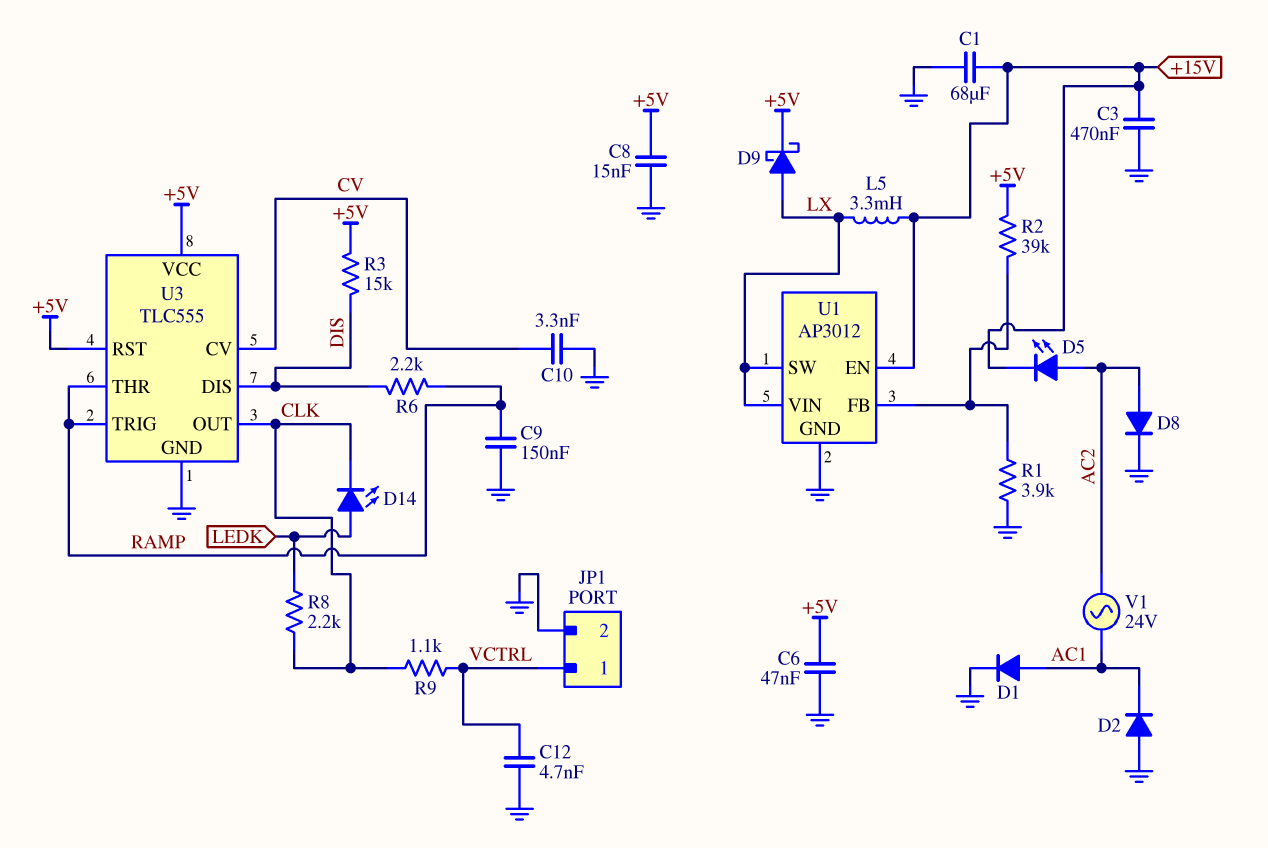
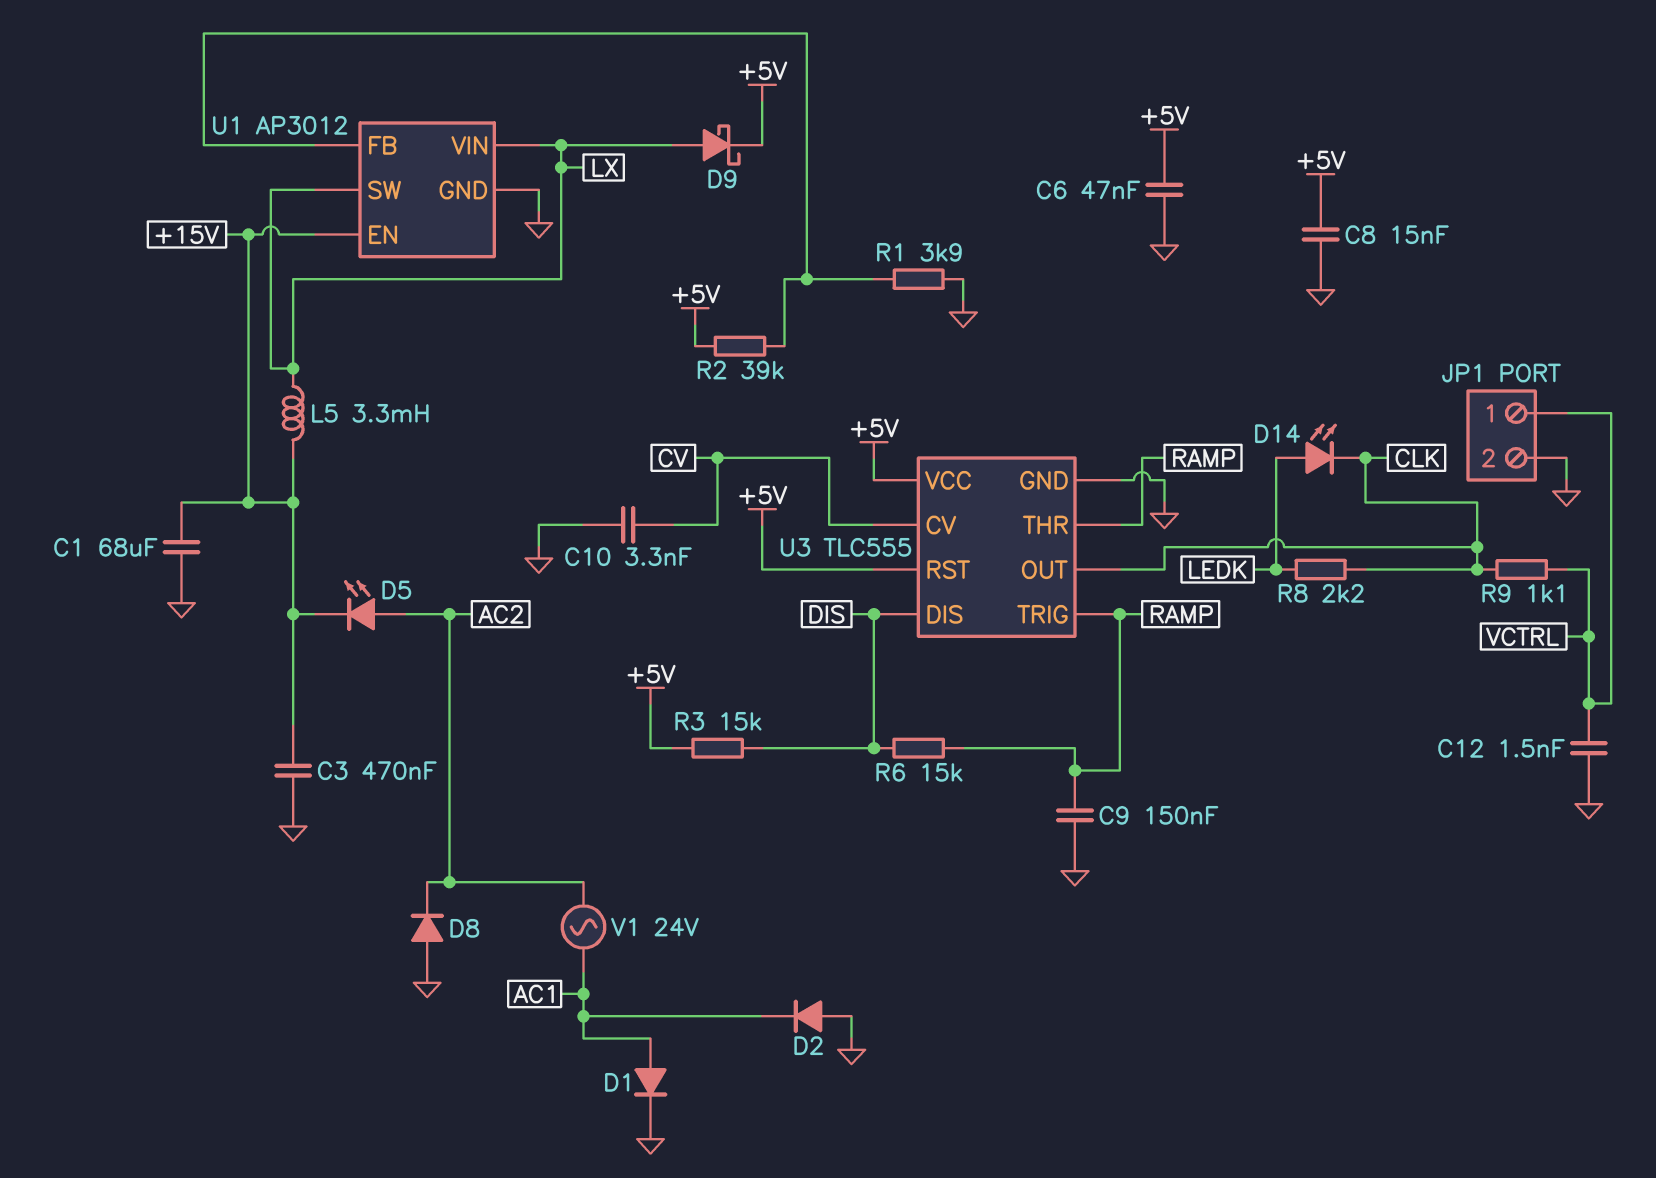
C12: 4.7nF (GND, VCTRL) -> 1.5nF (GND, VCTRL)
D8: diode (A AC2, K GND) -> diode (A GND, K AC2)
R6: 2.2k (DIS, RAMP) -> 15k (DIS, RAMP)

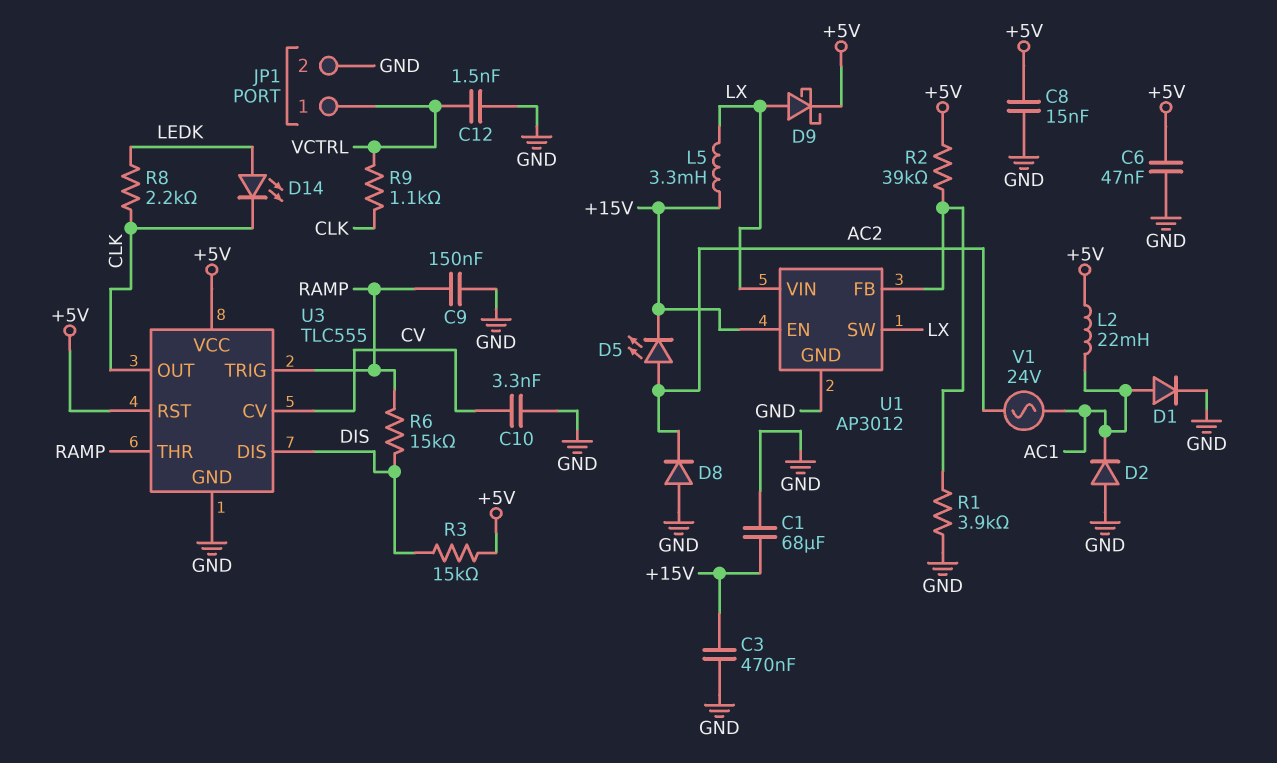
L2: none -> 22mH (+5V, AC1)

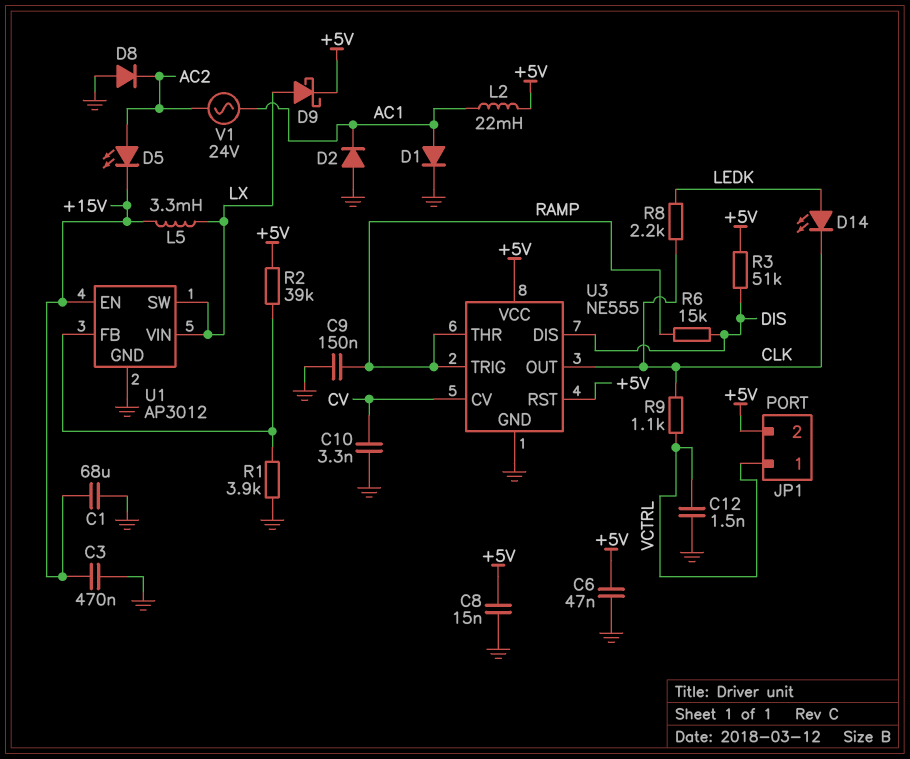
JP1 pin 2: GND -> +5V
R3: 15k (+5V, DIS) -> 51k (+5V, DIS)
U3: TLC555 -> NE555

